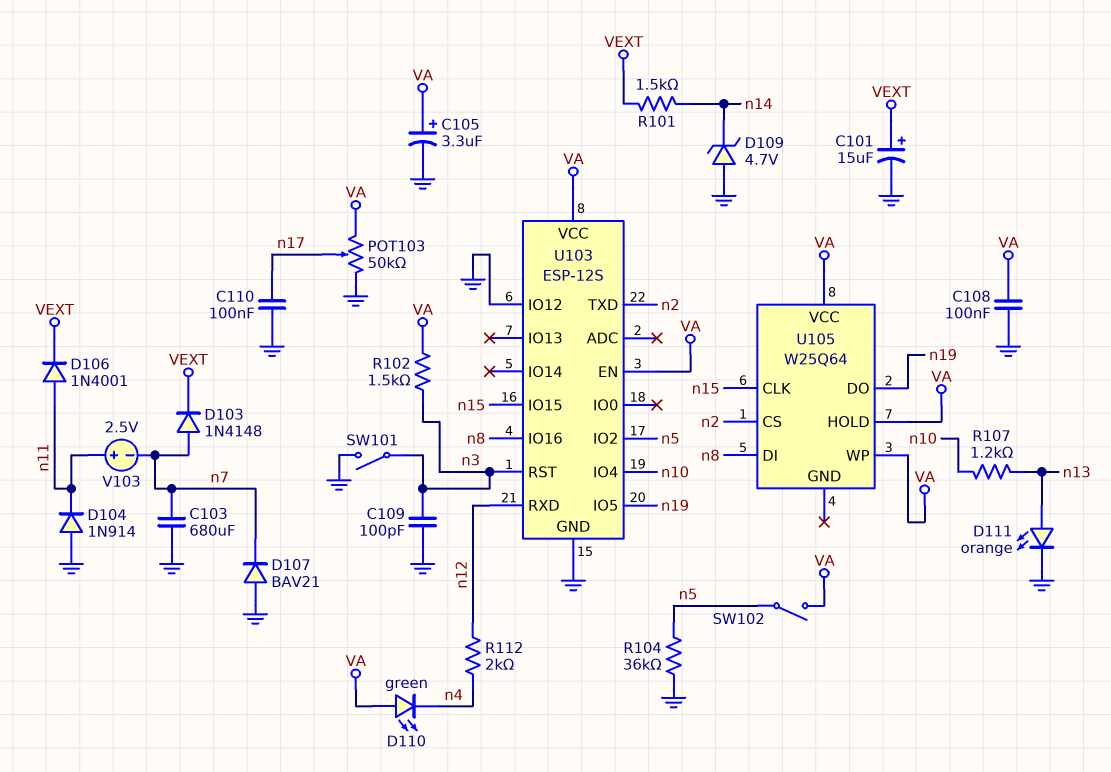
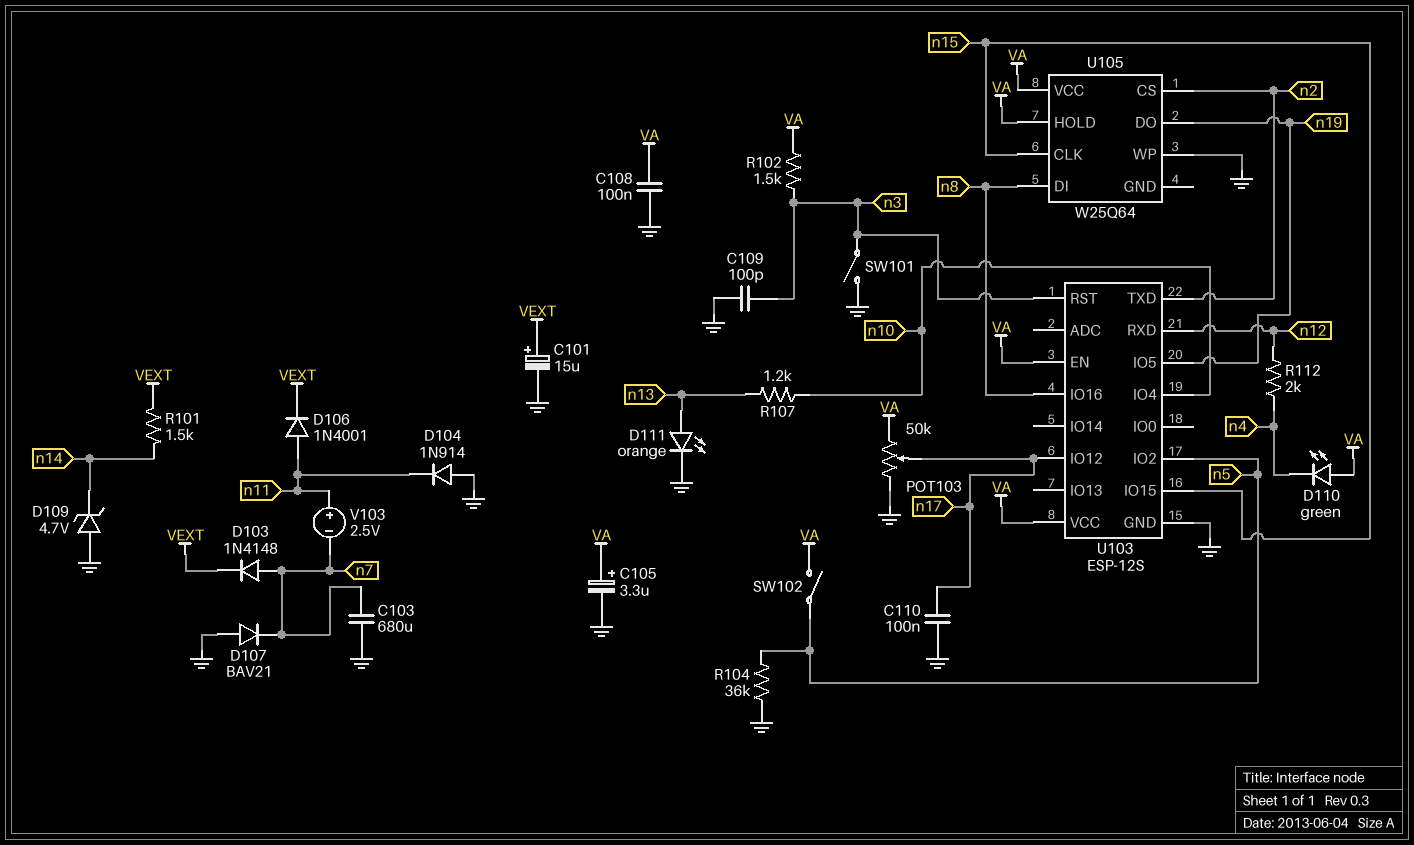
U103 pin IO12: GND -> n17
U105 pin WP: VA -> GND

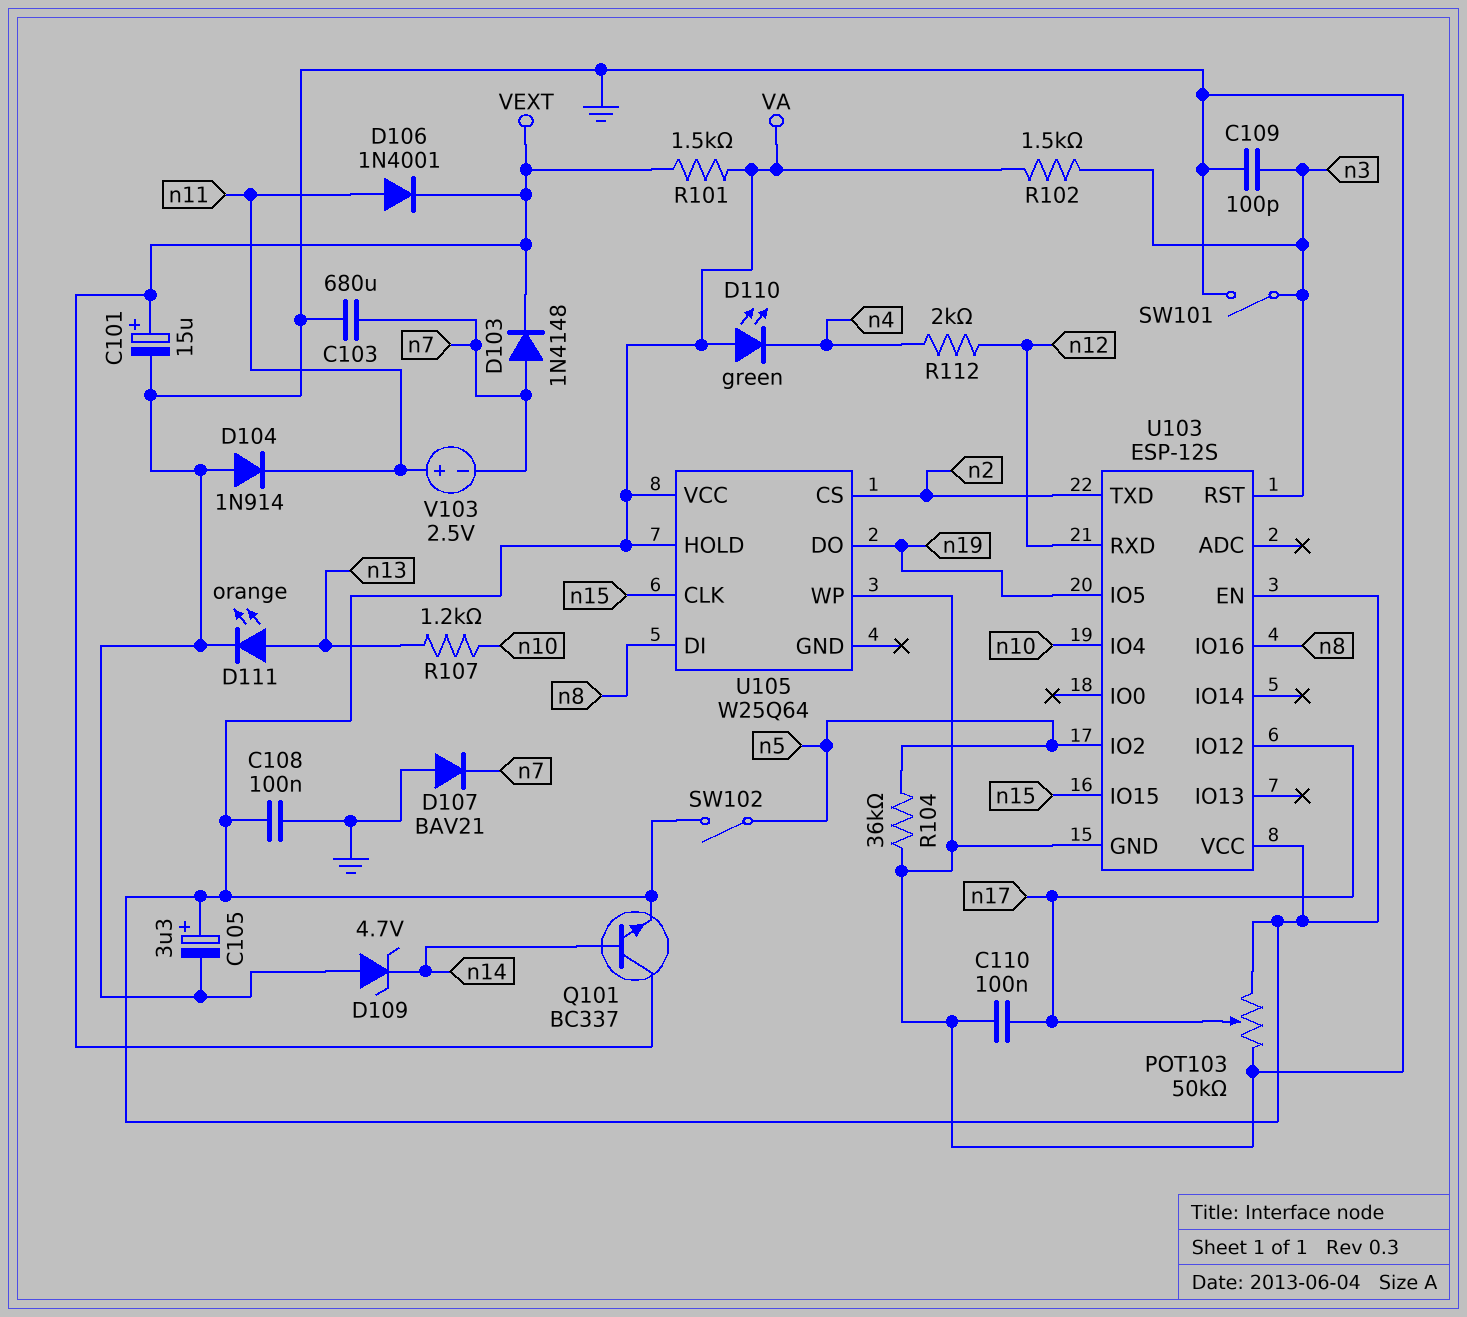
Q101: none -> NPN BC337 (B n14, C VEXT, E VA)
R101: 1.5k (VEXT, n14) -> 1.5k (VA, VEXT)

